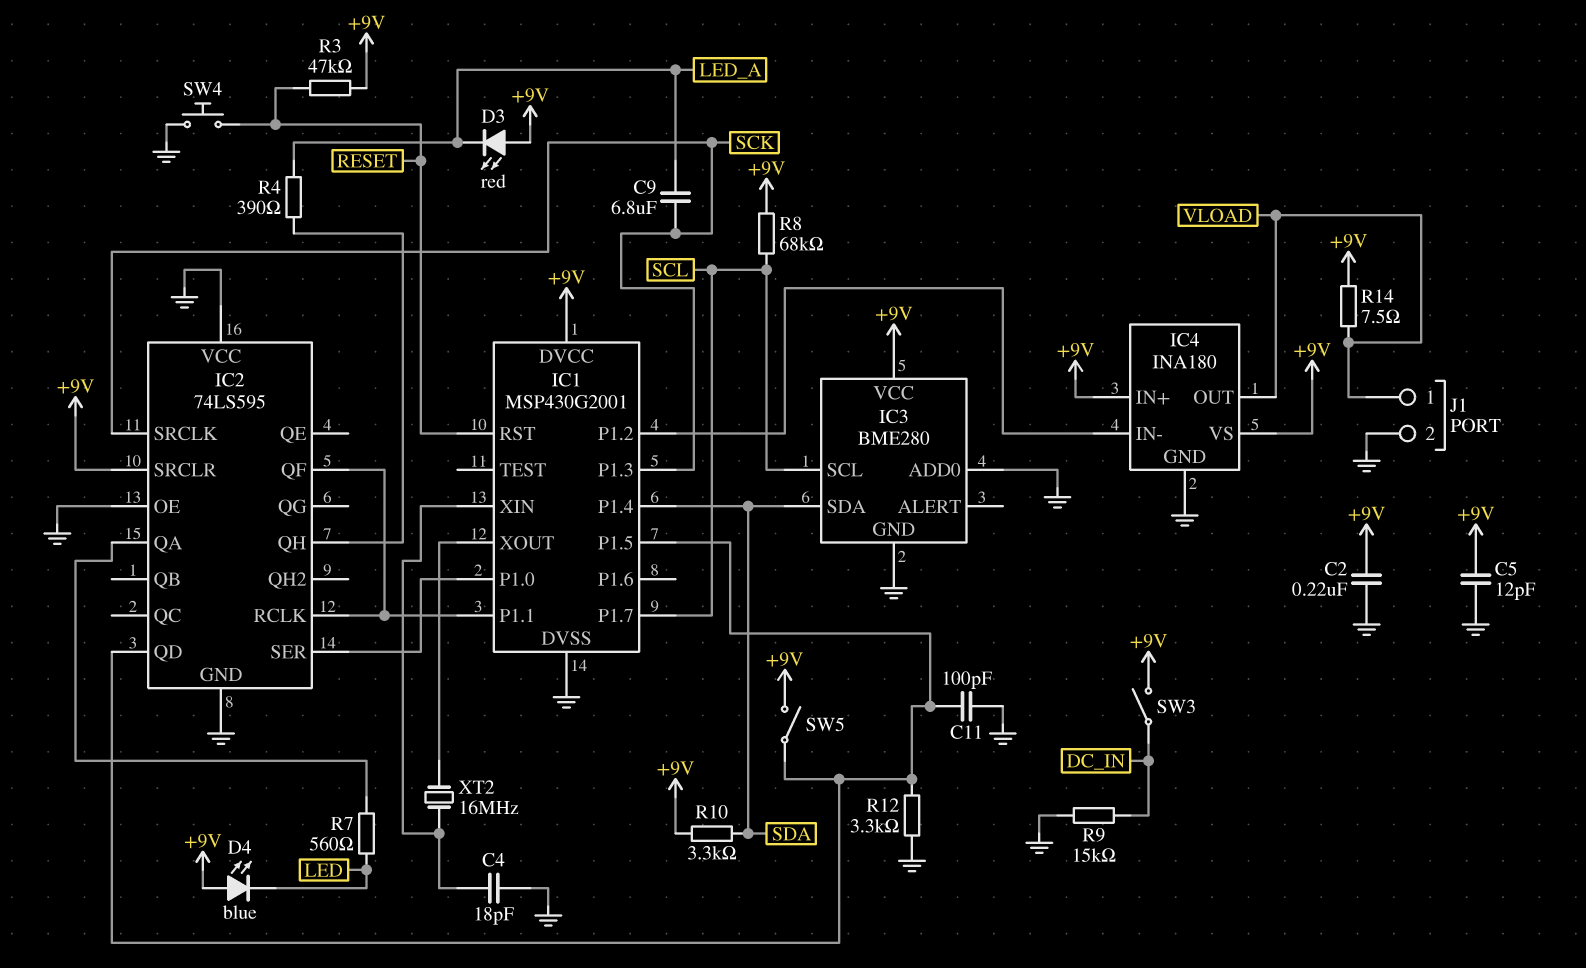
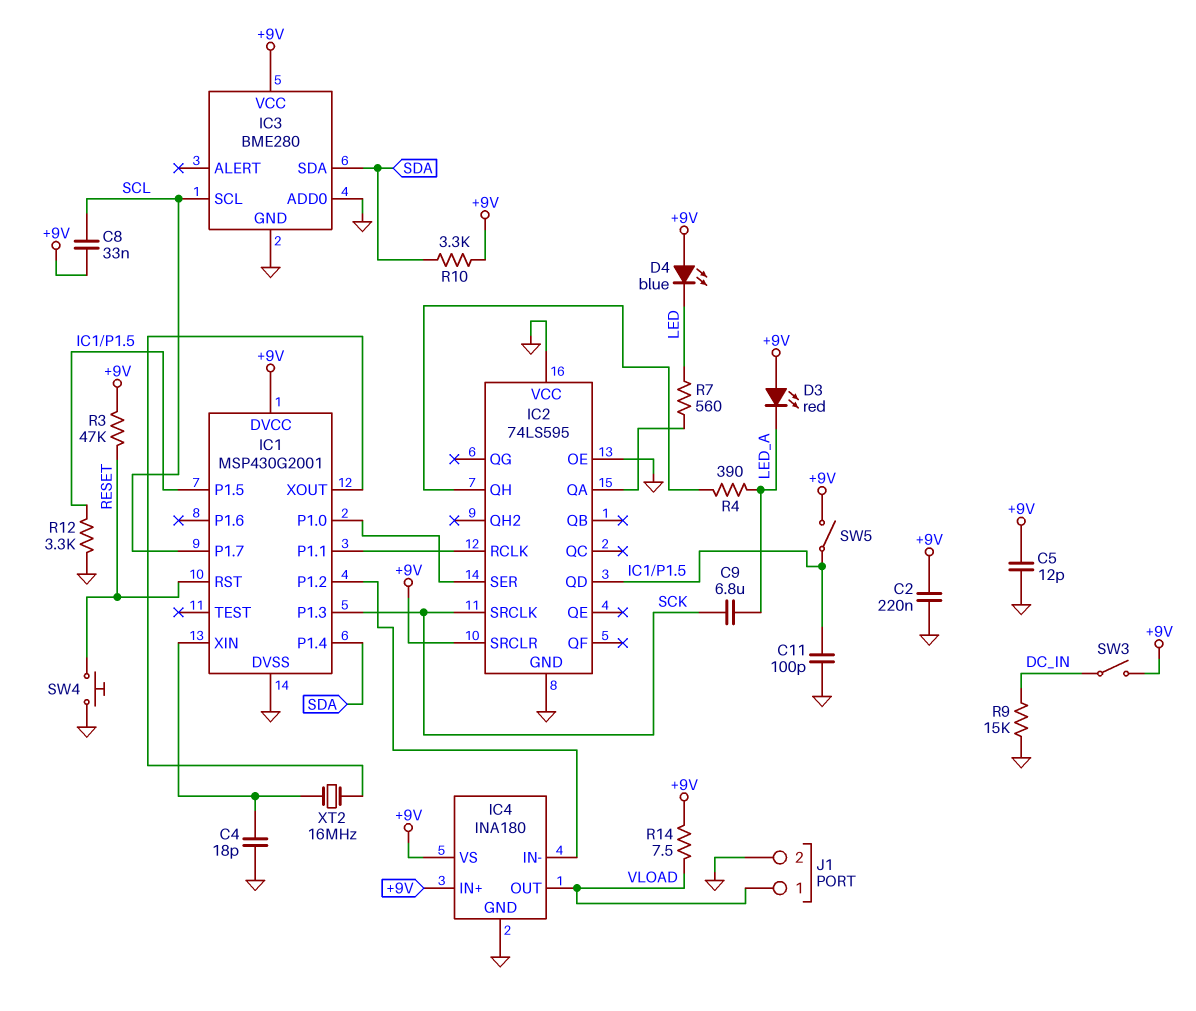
C8: none -> 33nF (+9V, SCL)
IC2 pin QF: IC1/P1.1 -> none
R8: 68k (+9V, SCL) -> none

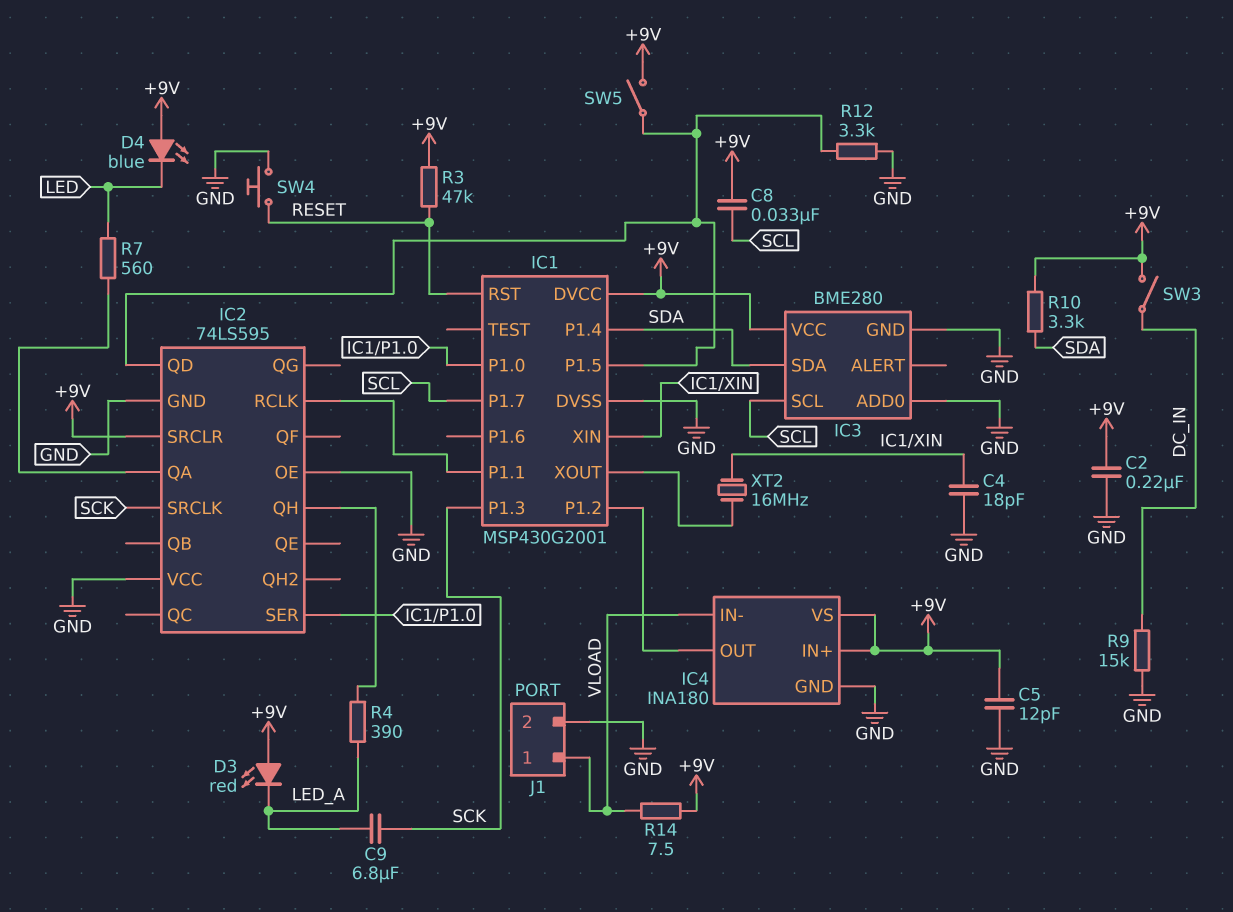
C11: 100pF (GND, IC1/P1.5) -> none
IC4 pin IN-: IC1/P1.2 -> VLOAD
IC4 pin OUT: VLOAD -> IC1/P1.2

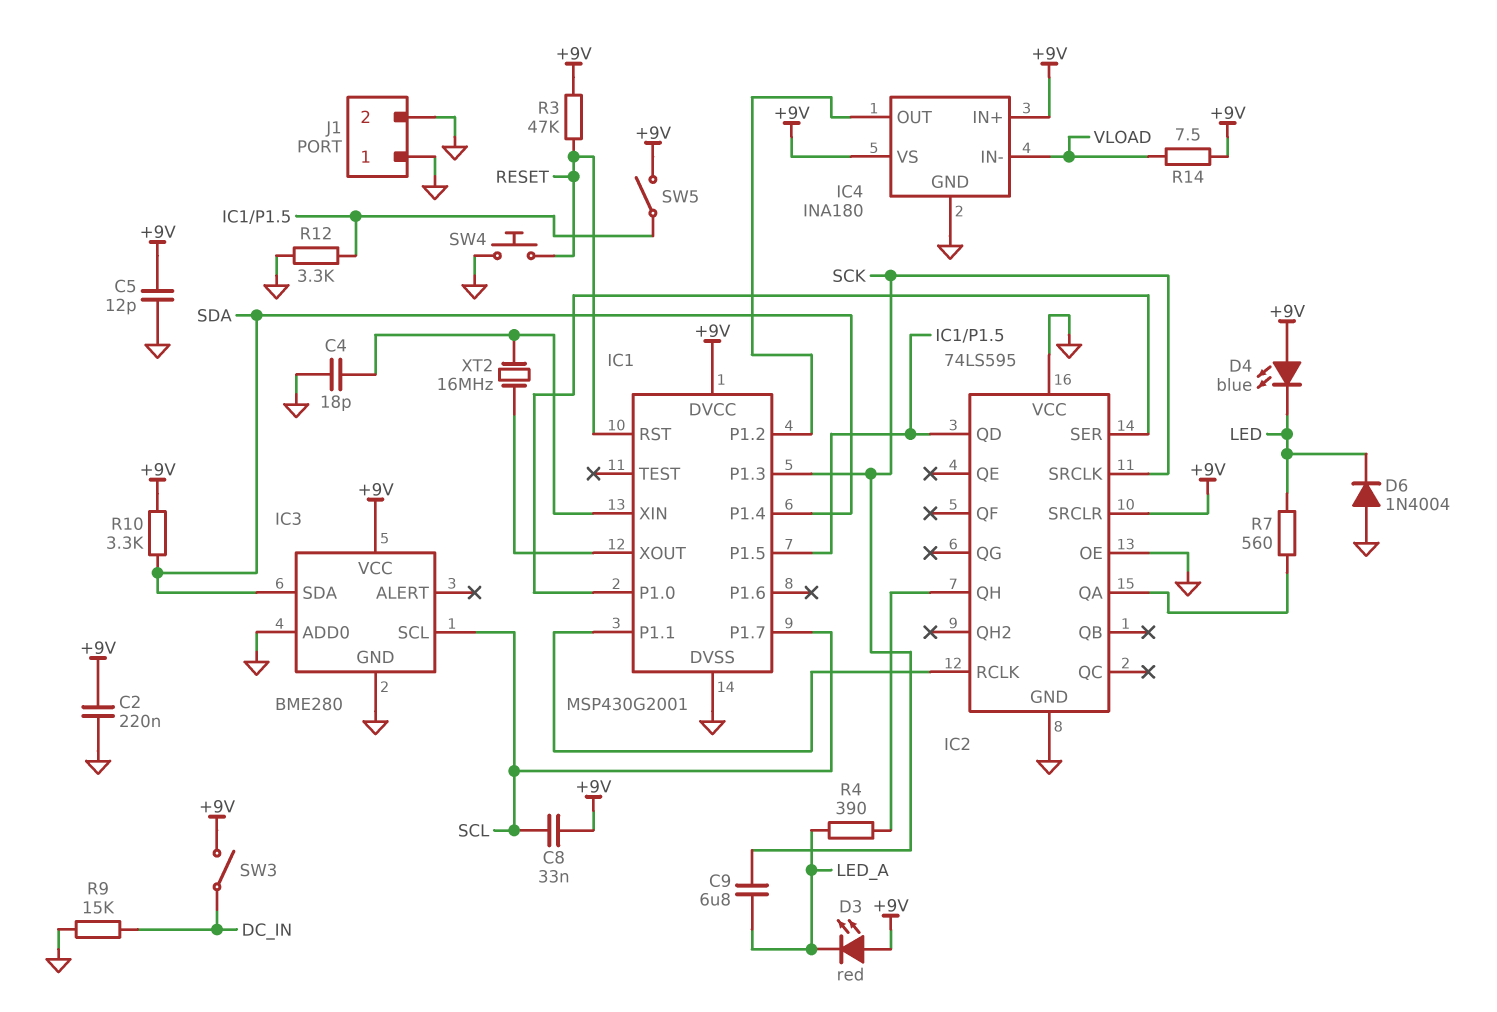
D6: none -> diode 1N4004 (A GND, K LED)
J1 pin 1: VLOAD -> GND

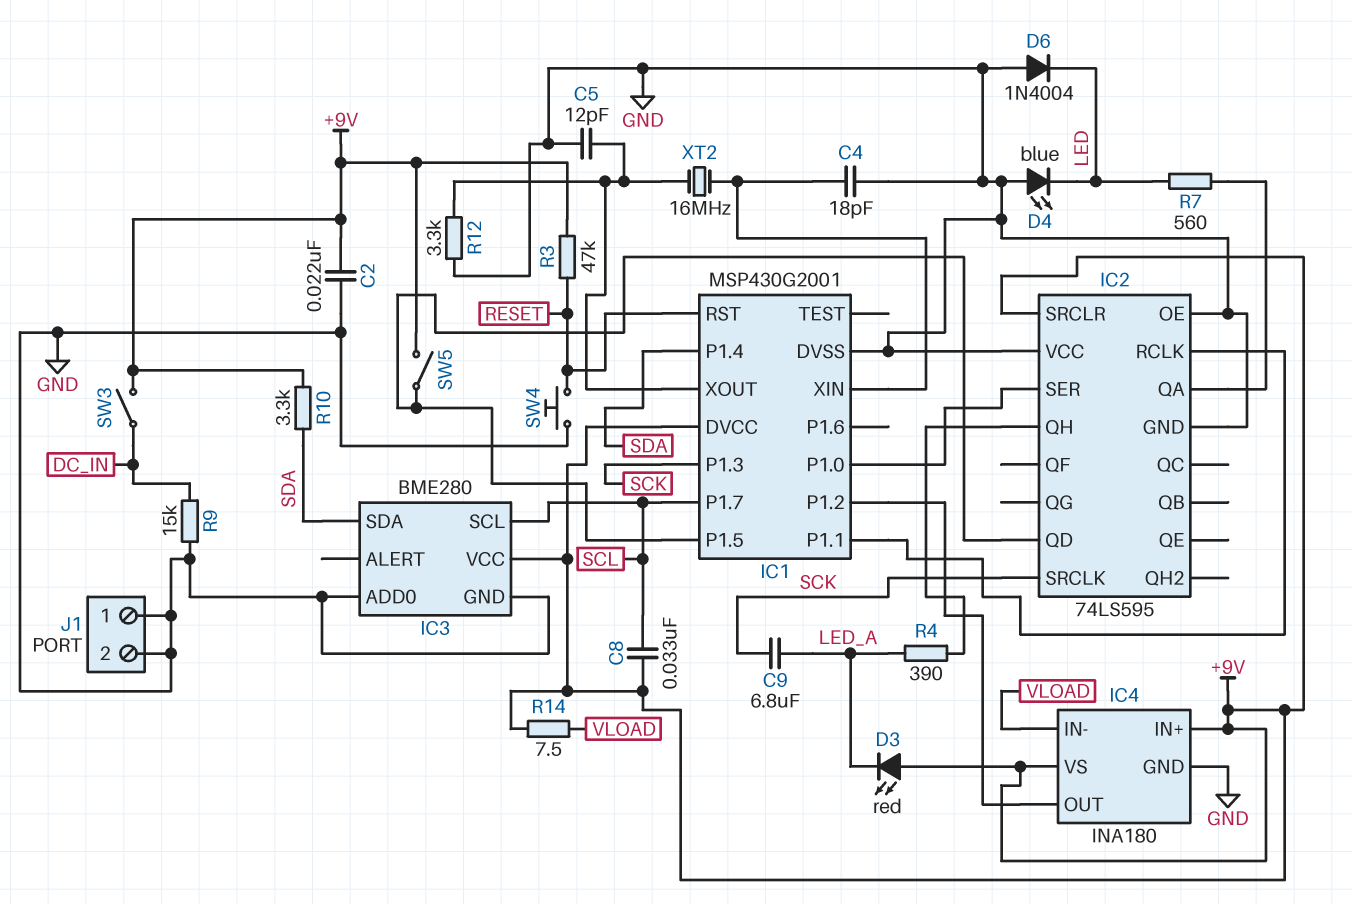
C2: 220nF (+9V, GND) -> 22nF (+9V, GND)
C5: 12pF (+9V, GND) -> 12pF (GND, IC1/XOUT)
D4: LED blue (A +9V, K LED) -> LED blue (A GND, K LED)
R12: 3.3k (GND, IC1/P1.5) -> 3.3k (GND, IC1/XOUT)

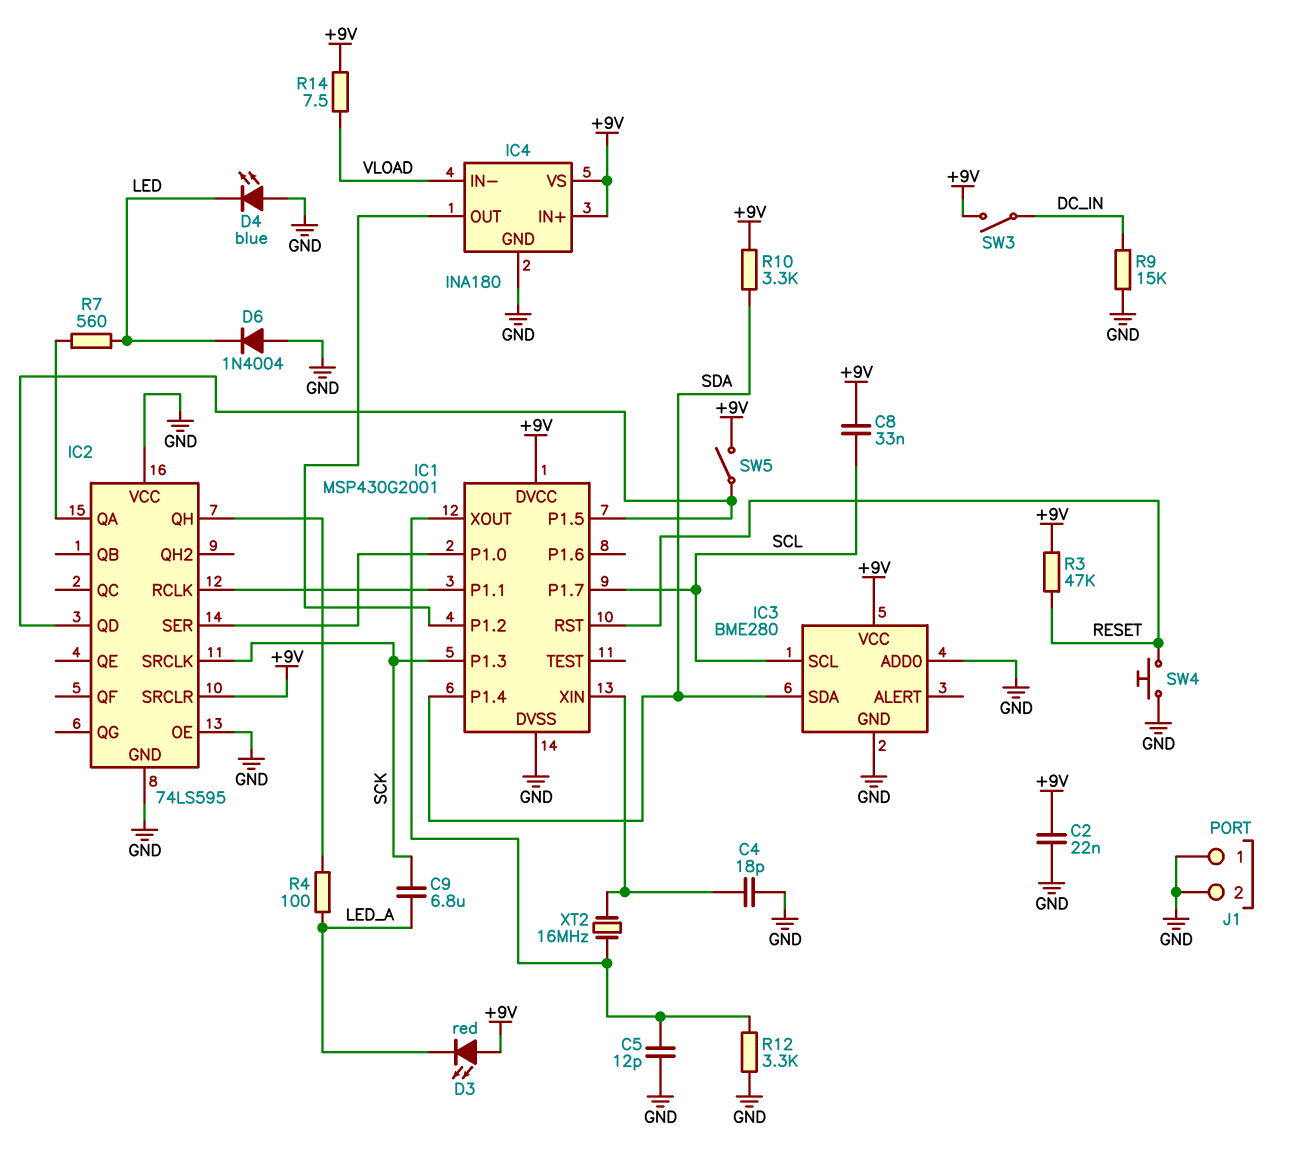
R4: 390 (IC2/QH, LED_A) -> 100 (IC2/QH, LED_A)

